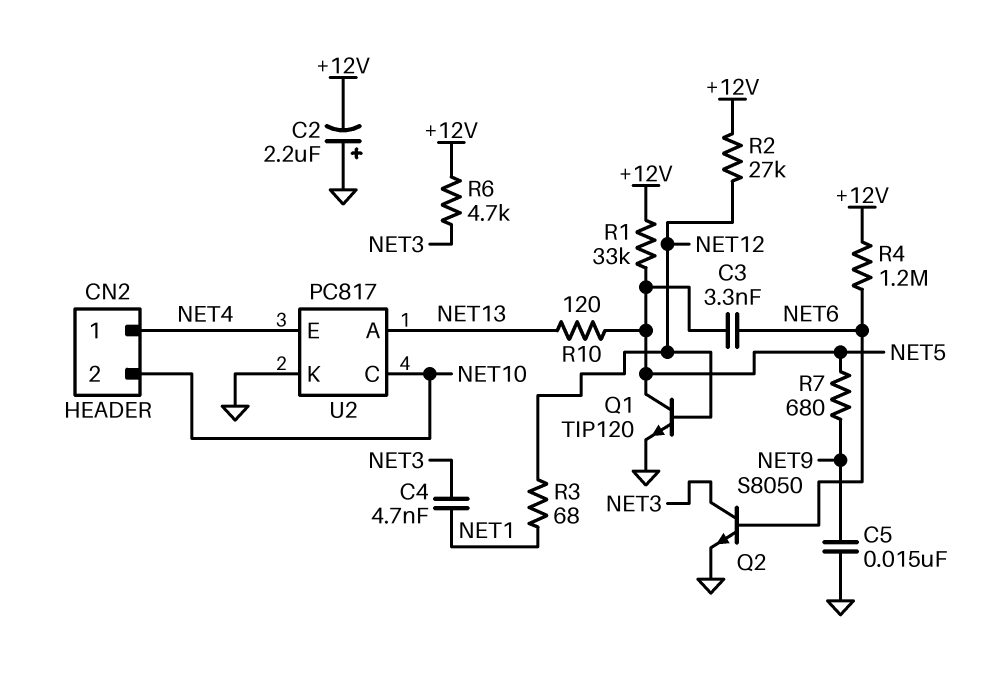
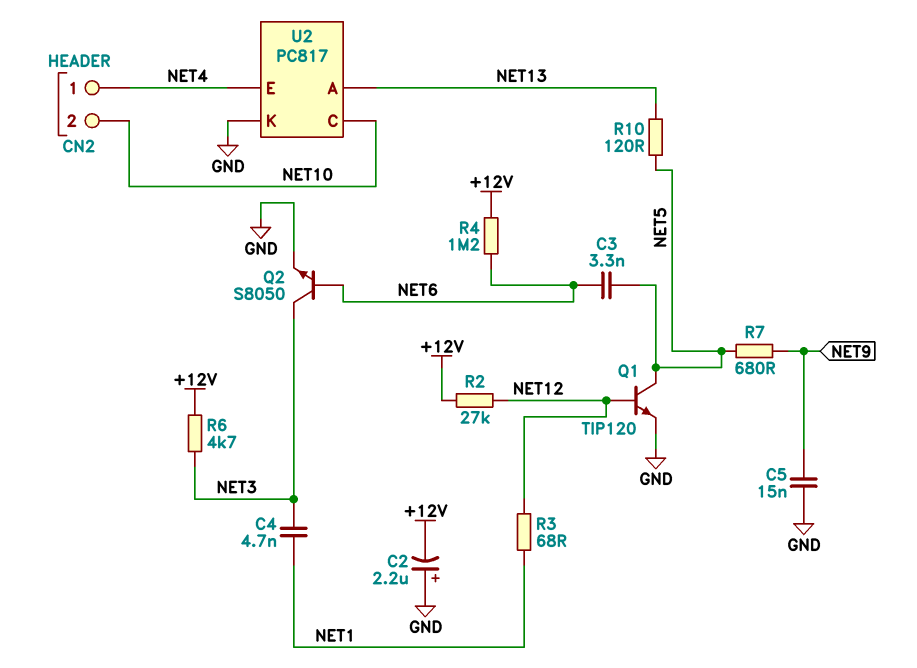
R1: 33k (+12V, NET5) -> none

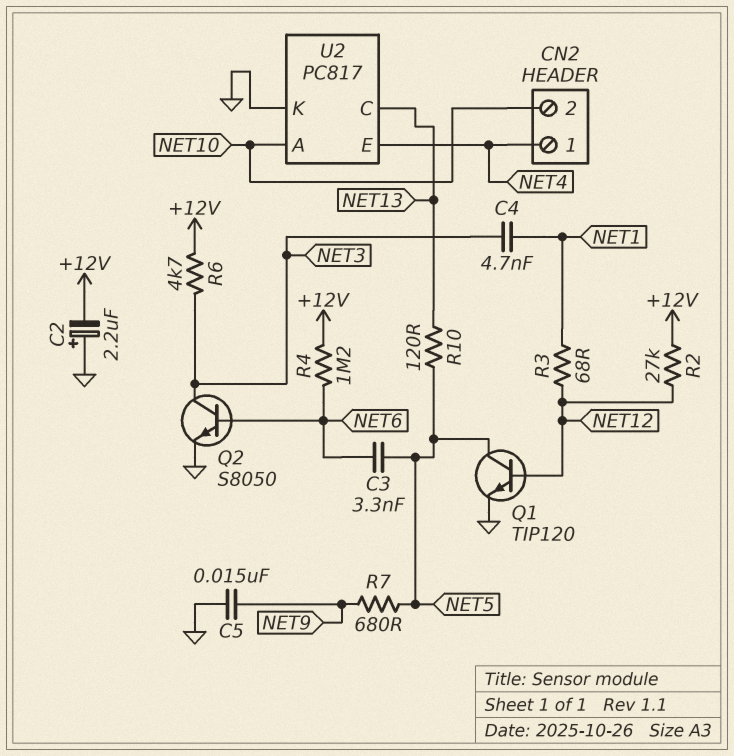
U2 pin A: NET13 -> NET10
U2 pin C: NET10 -> NET13

